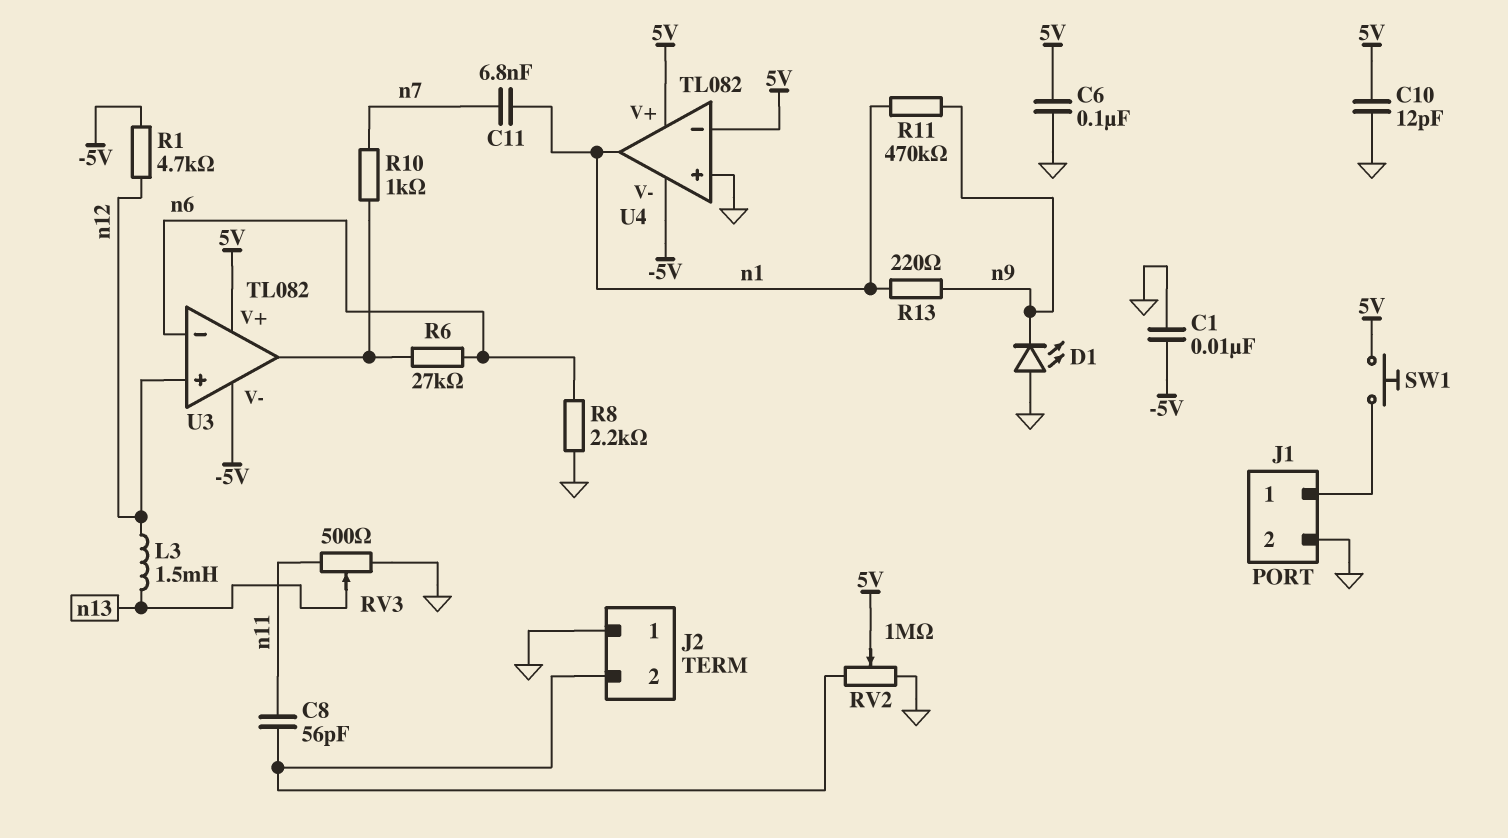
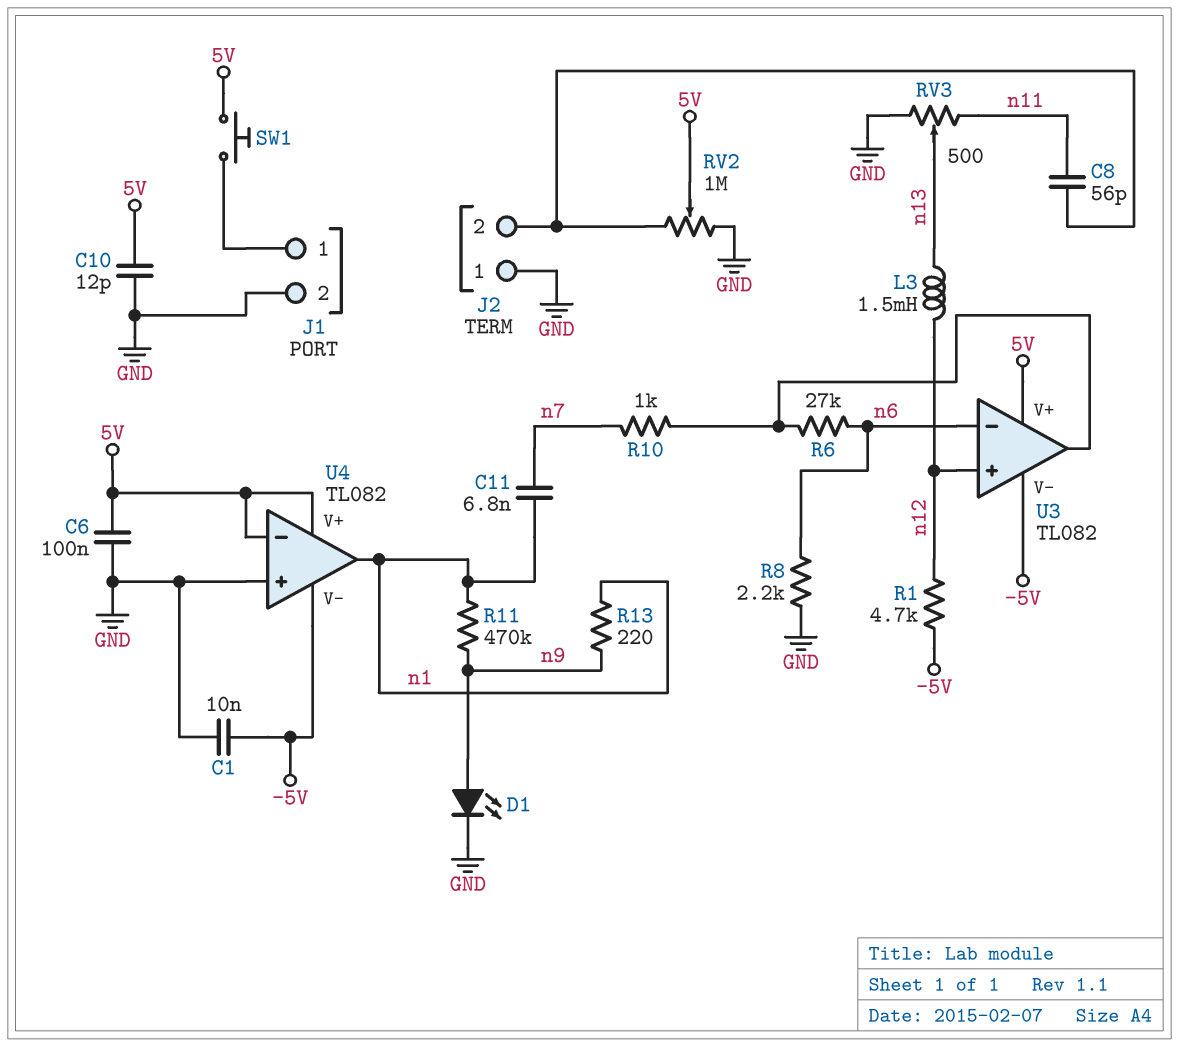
D1: LED (A GND, K n9) -> LED (A n9, K GND)

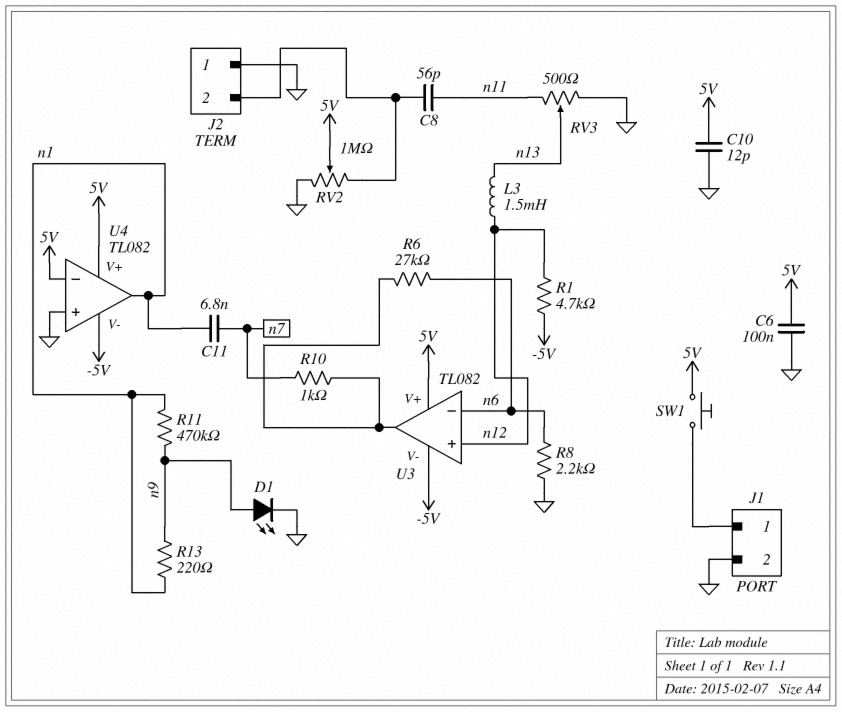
C1: 10nF (-5V, GND) -> none

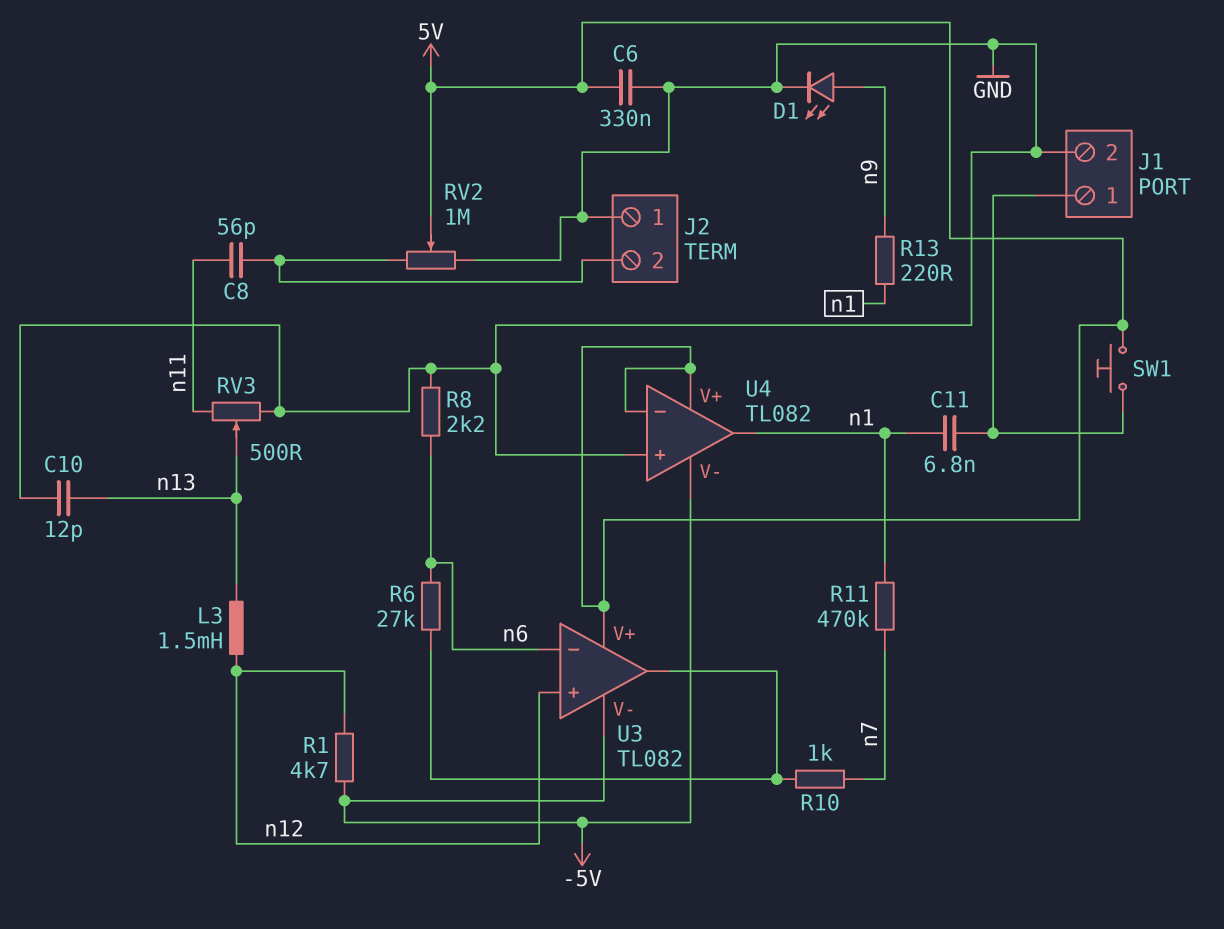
C6: 100nF (5V, GND) -> 330nF (5V, GND)
C10: 12pF (5V, GND) -> 12pF (GND, n13)
C11: 6.8nF (n1, n7) -> 6.8nF (J1/1, n1)
R11: 470k (n1, n9) -> 470k (n1, n7)

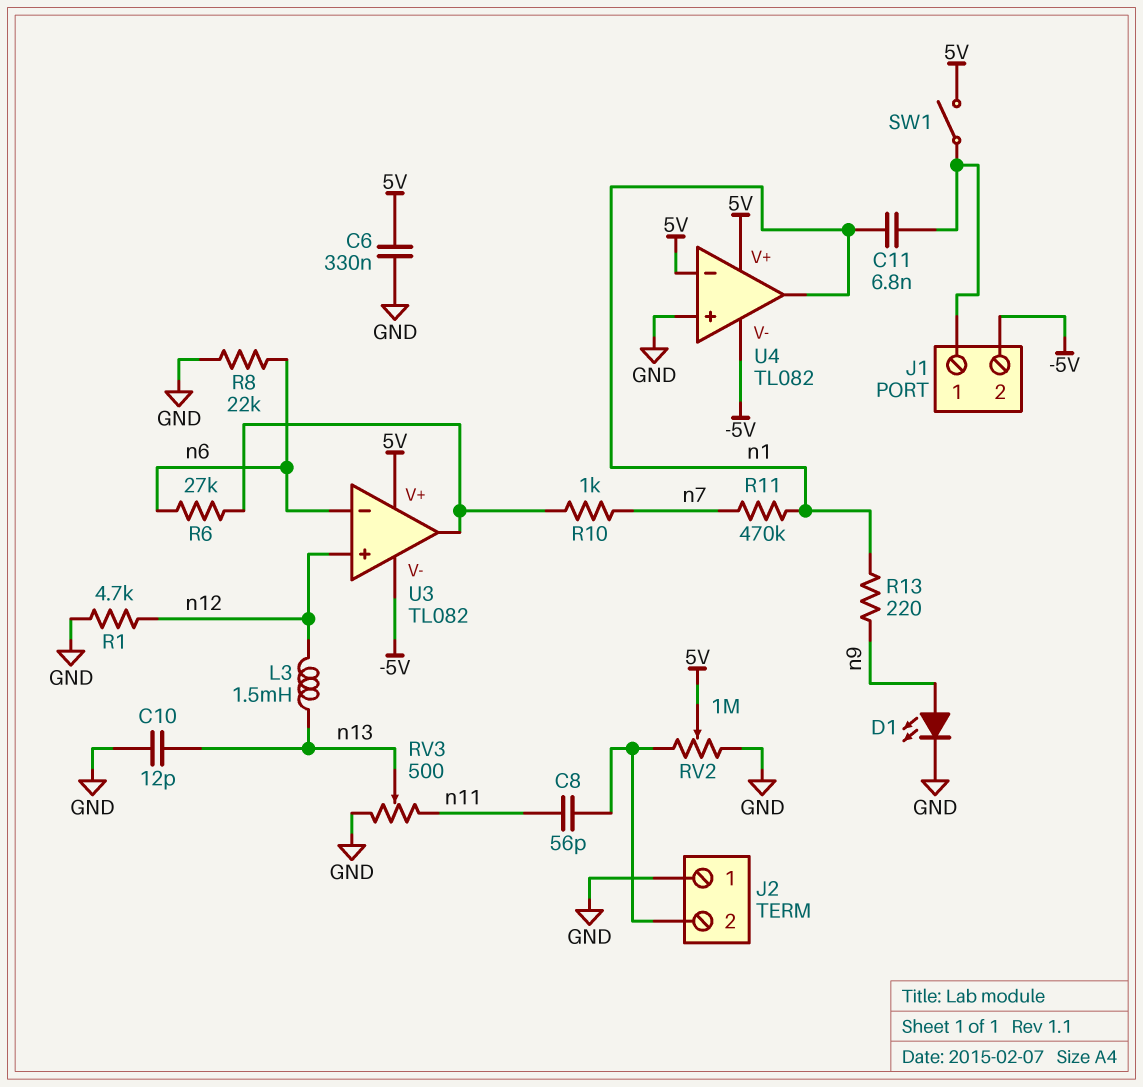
J1 pin 2: GND -> -5V
R1: 4.7k (-5V, n12) -> 4.7k (GND, n12)
R8: 2.2k (GND, n6) -> 22k (GND, n6)
SW1: button (5V, J1/1) -> switch (5V, J1/1)

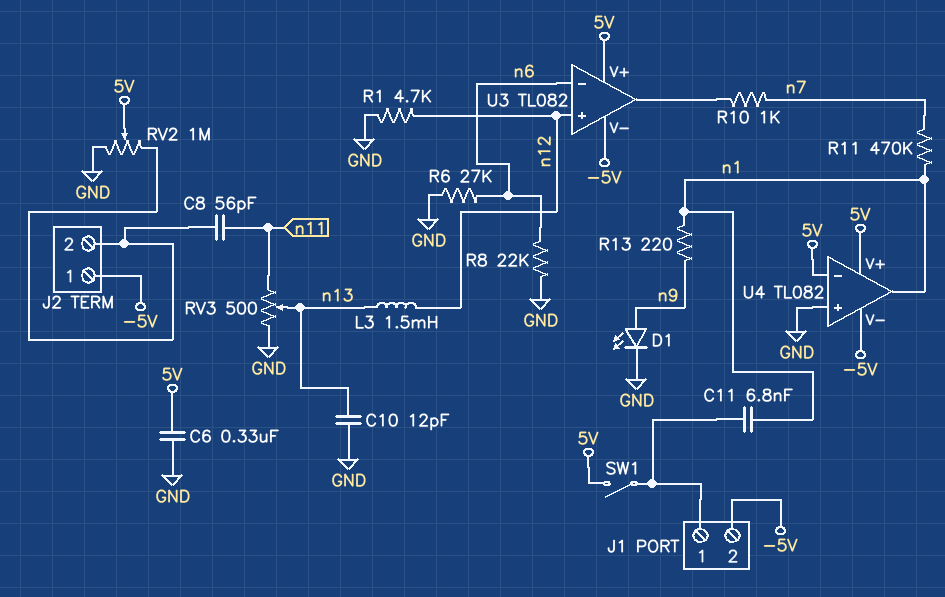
J2 pin 1: GND -> -5V
R6: 27k (U3/out, n6) -> 27k (GND, n6)

